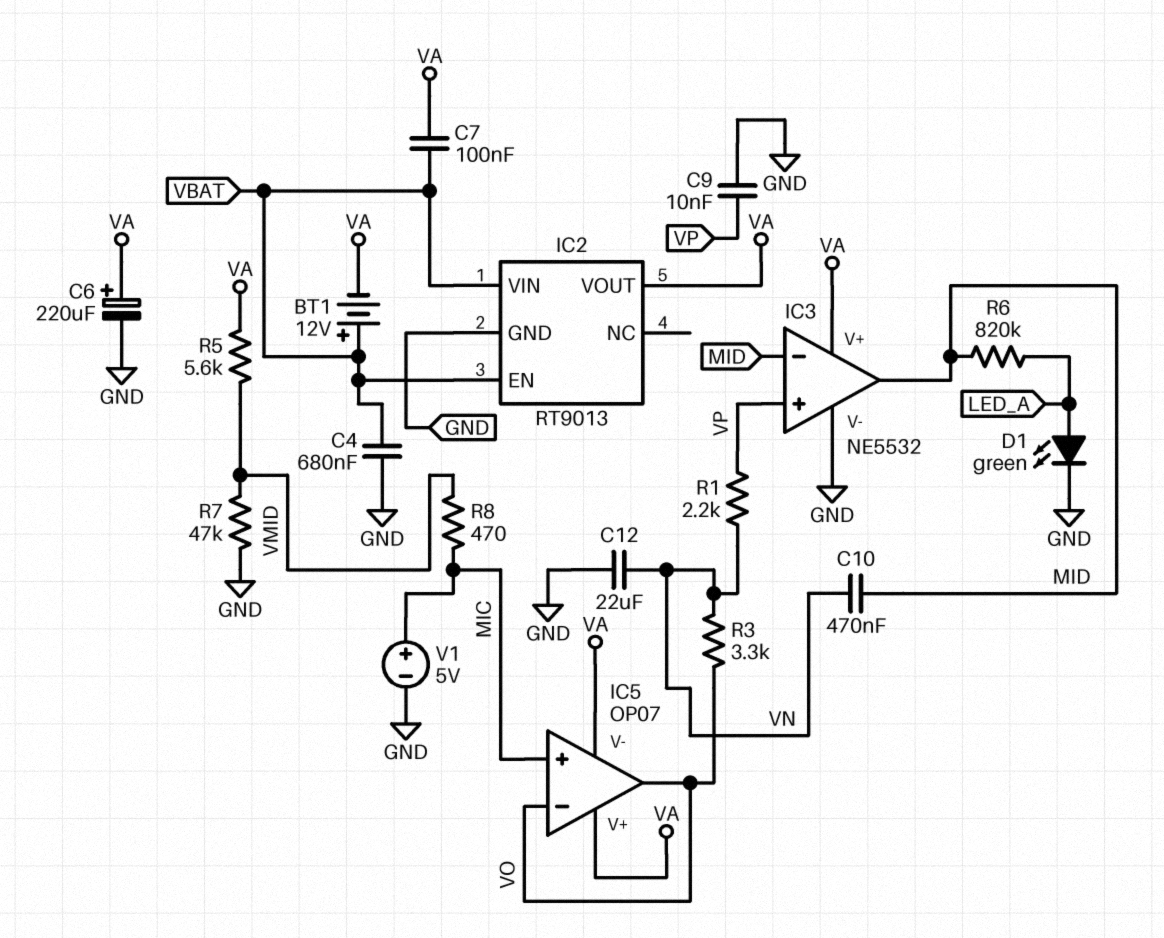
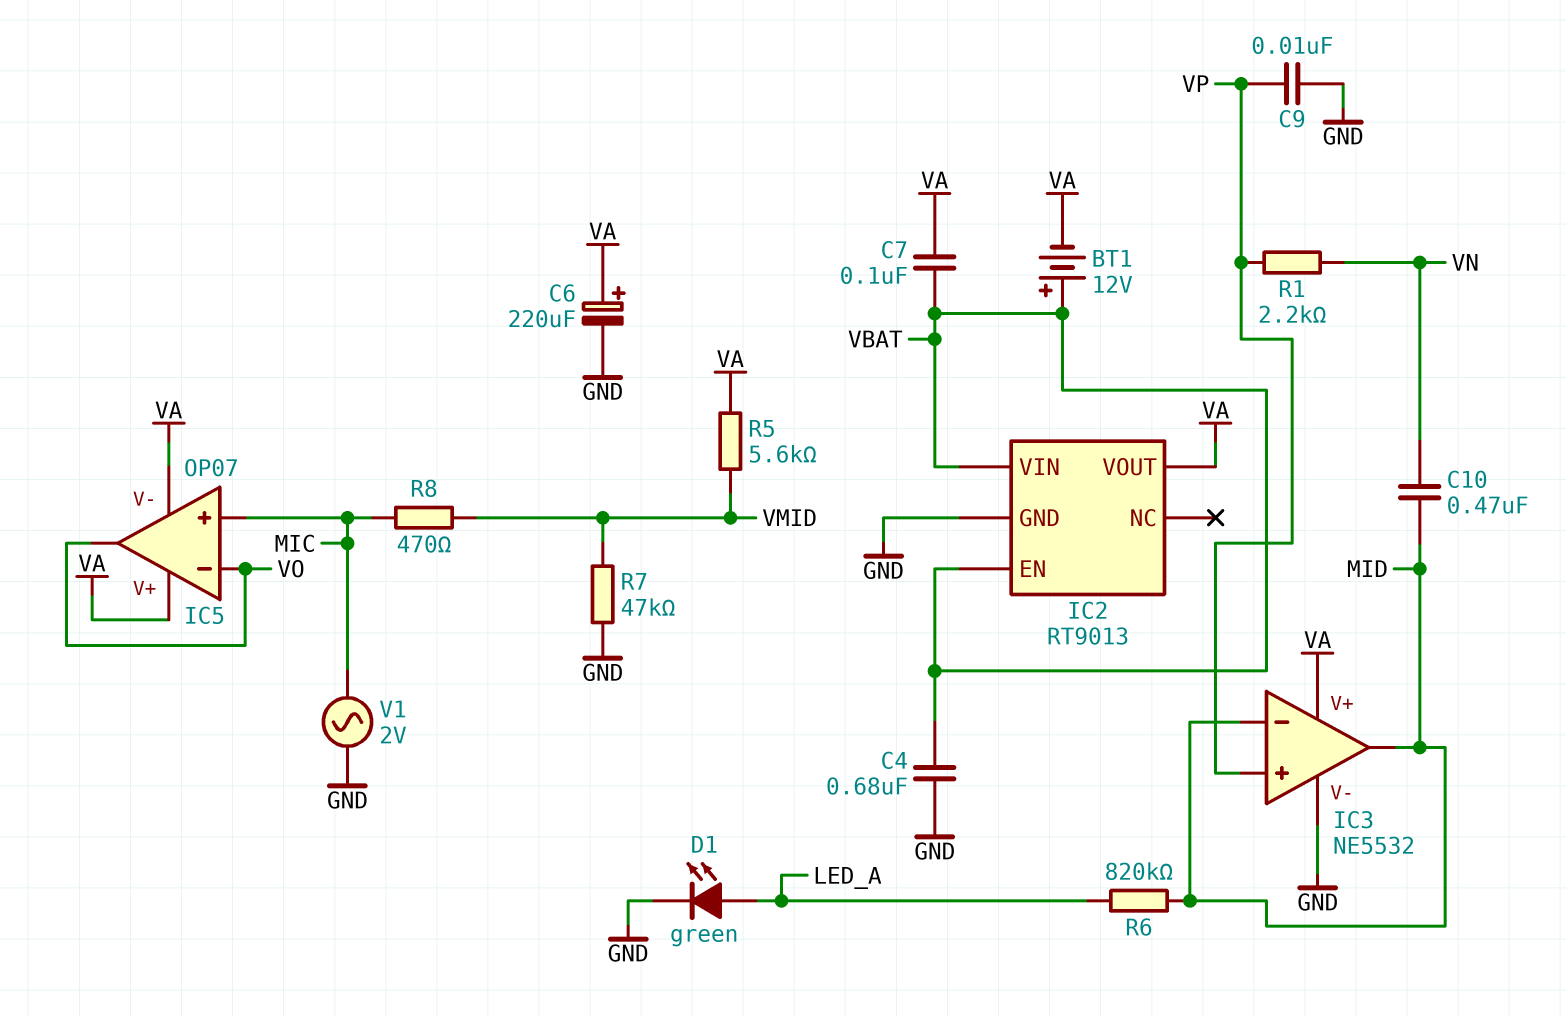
C12: 22uF (GND, VN) -> none
R3: 3.3k (VN, VO) -> none
V1: 5V (plus MIC, minus GND) -> AC 2V (GND, MIC)

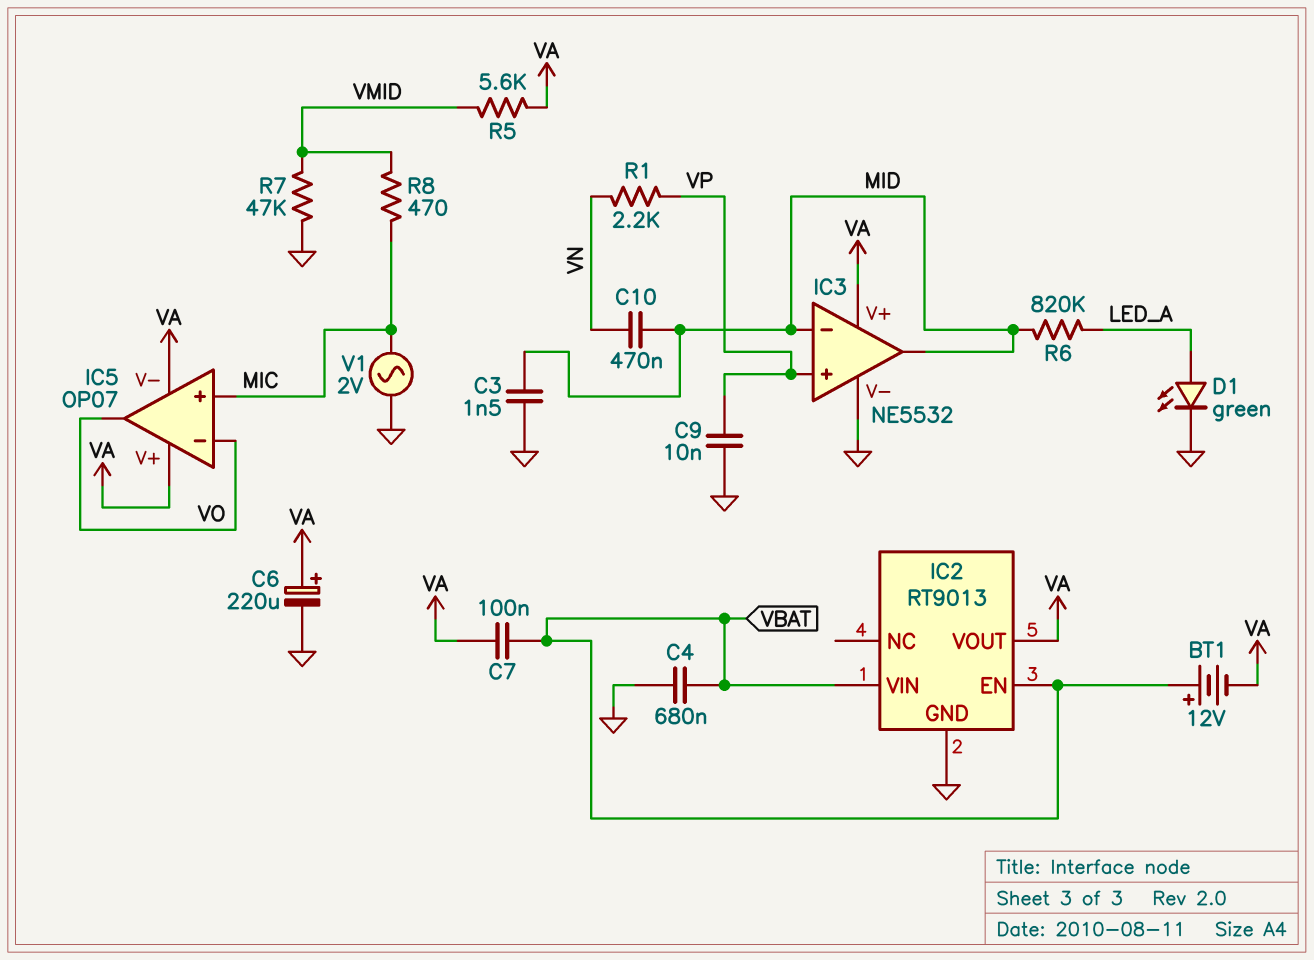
C3: none -> 1.5nF (GND, MID)

